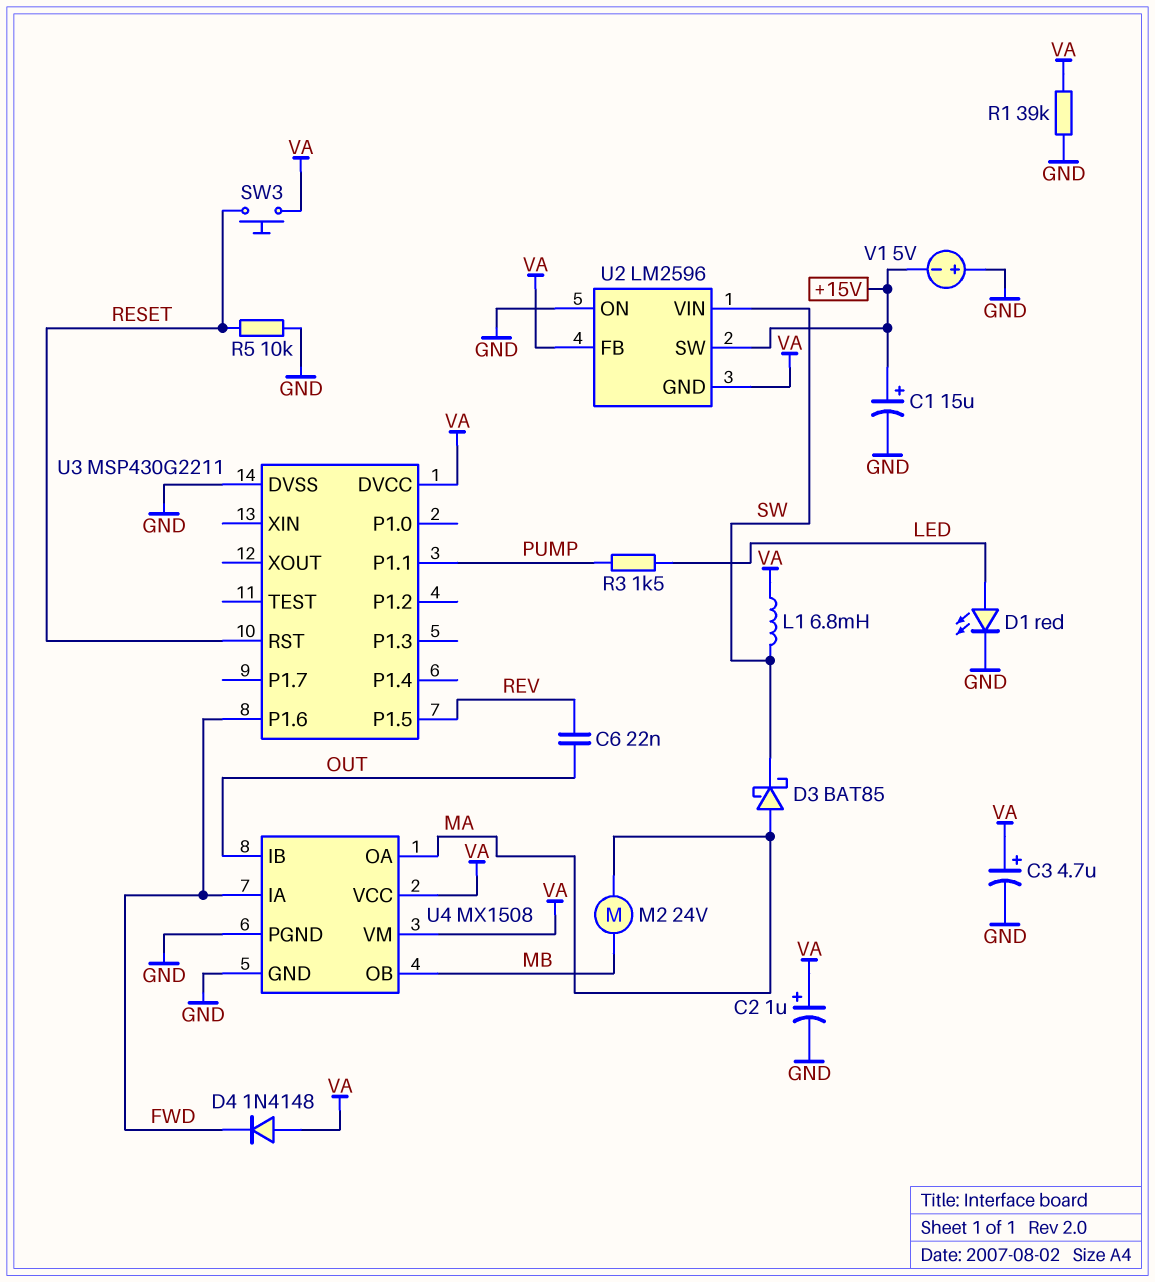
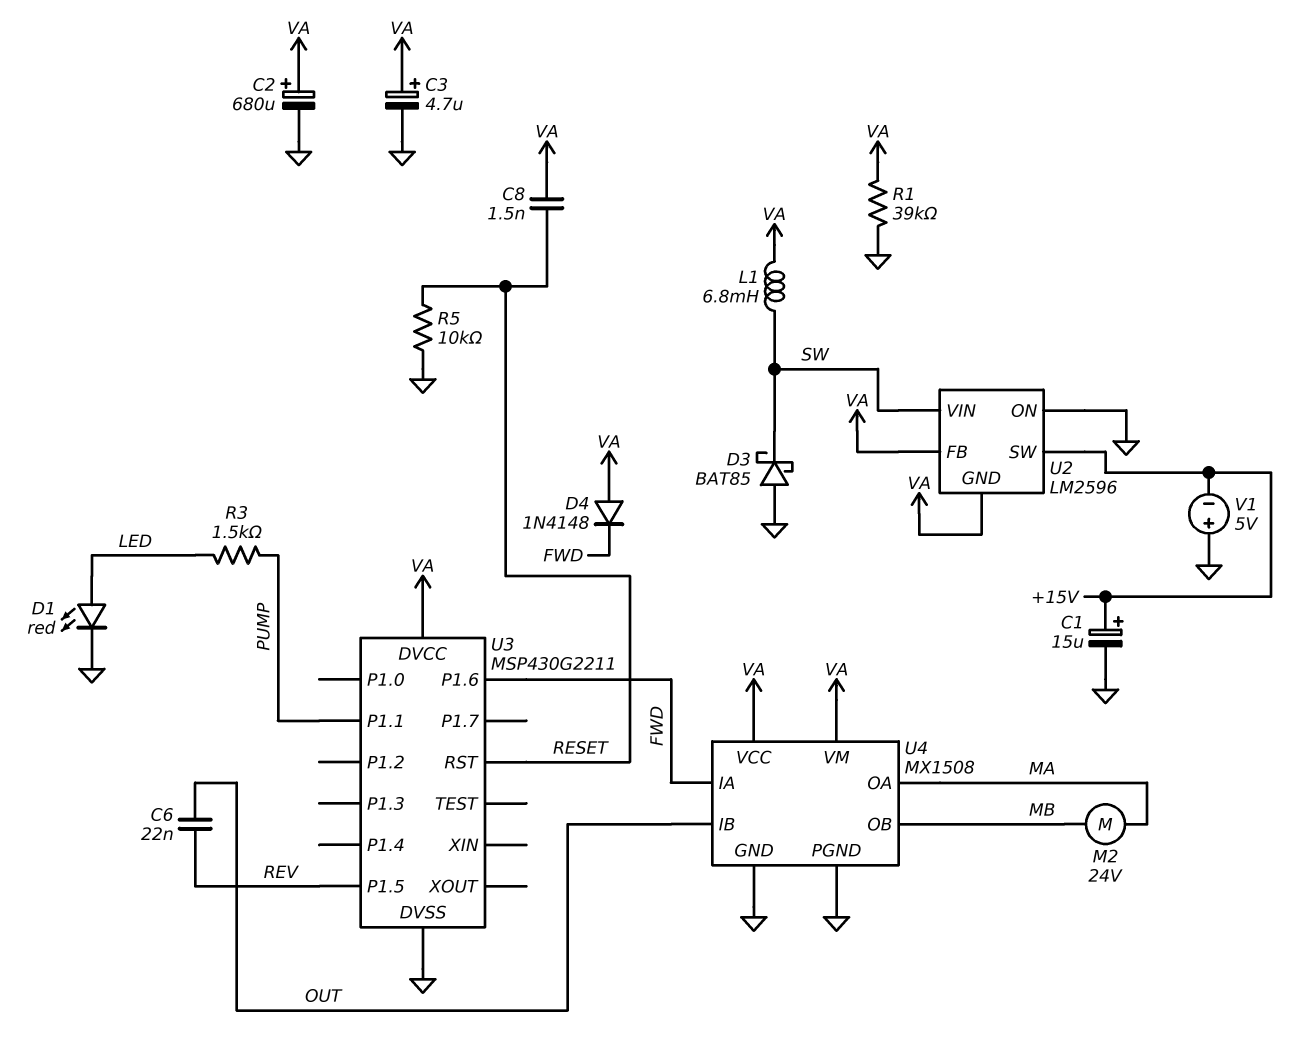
C2: 1uF (plus VA, minus GND) -> 680uF (plus VA, minus GND)
C8: none -> 1.5nF (RESET, VA)
D3: schottky BAT85 (A MA, K SW) -> schottky BAT85 (A GND, K SW)
SW3: button (RESET, VA) -> none

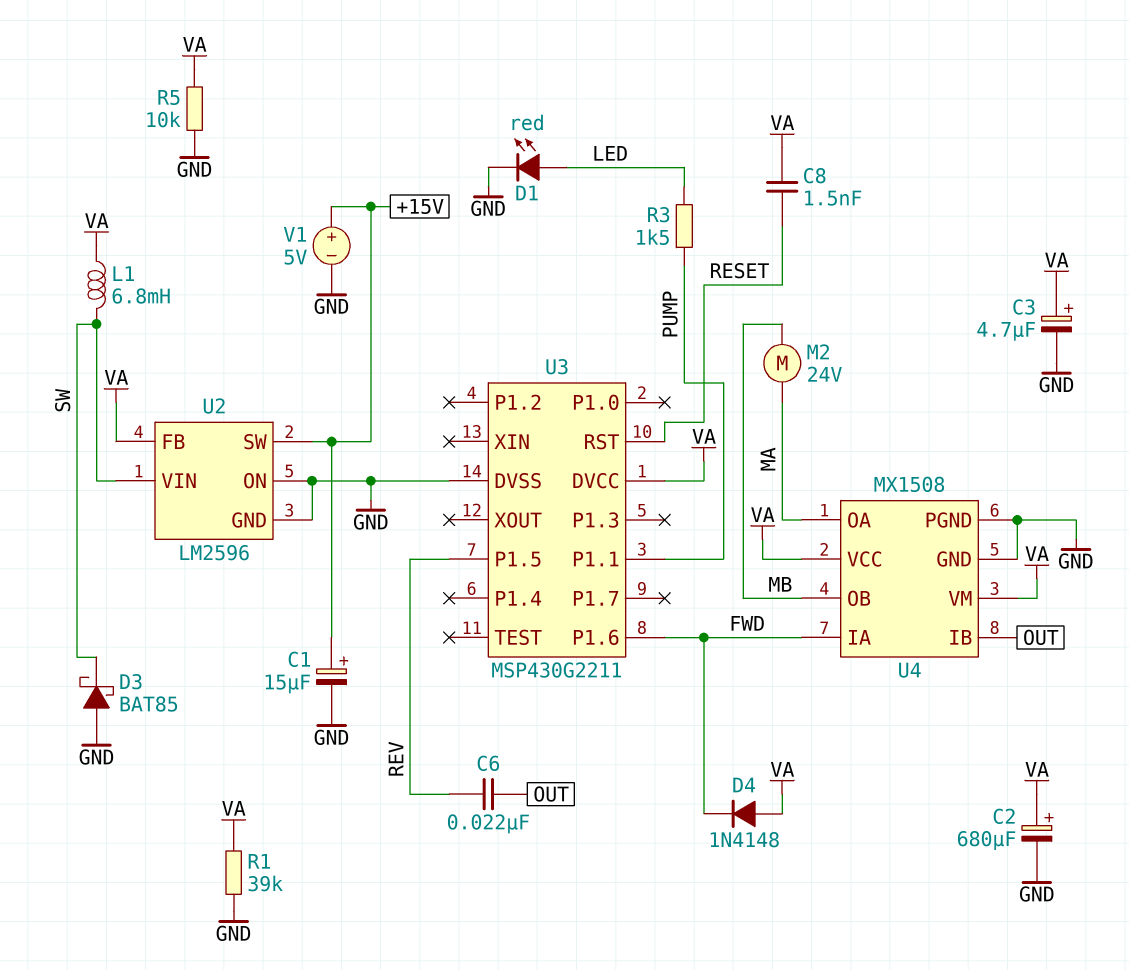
R5: 10k (GND, RESET) -> 10k (GND, VA)
U2 pin GND: VA -> GND
V1: 5V (plus GND, minus +15V) -> 5V (plus +15V, minus GND)

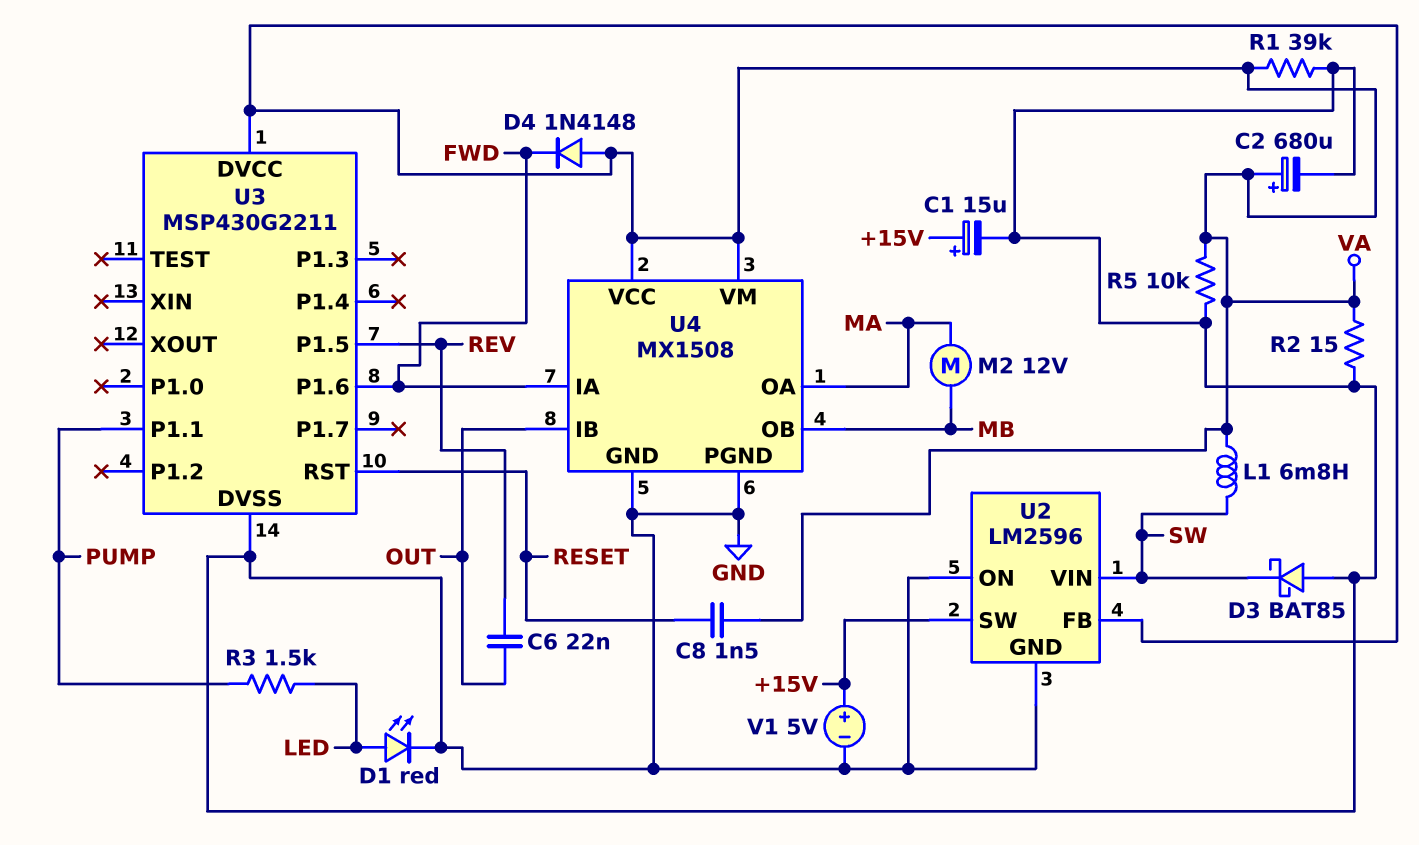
C3: 4.7uF (plus VA, minus GND) -> none
M2: motor 24V (MA, MB) -> motor 12V (MA, MB)
R2: none -> 15 (GND, VA)

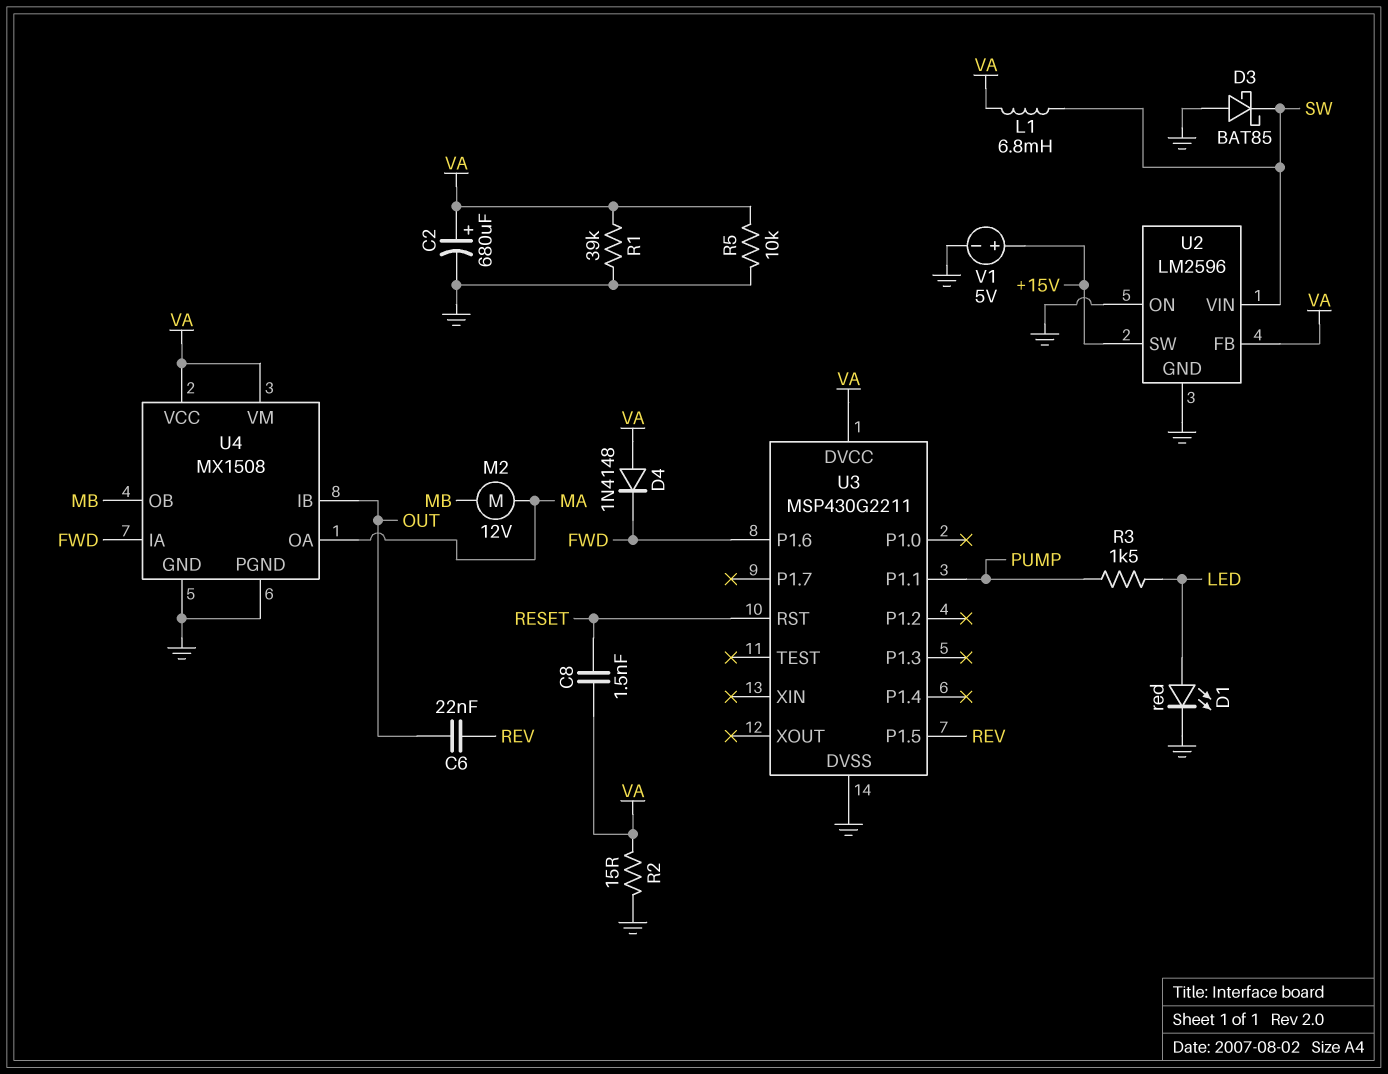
C1: 15uF (plus +15V, minus GND) -> none

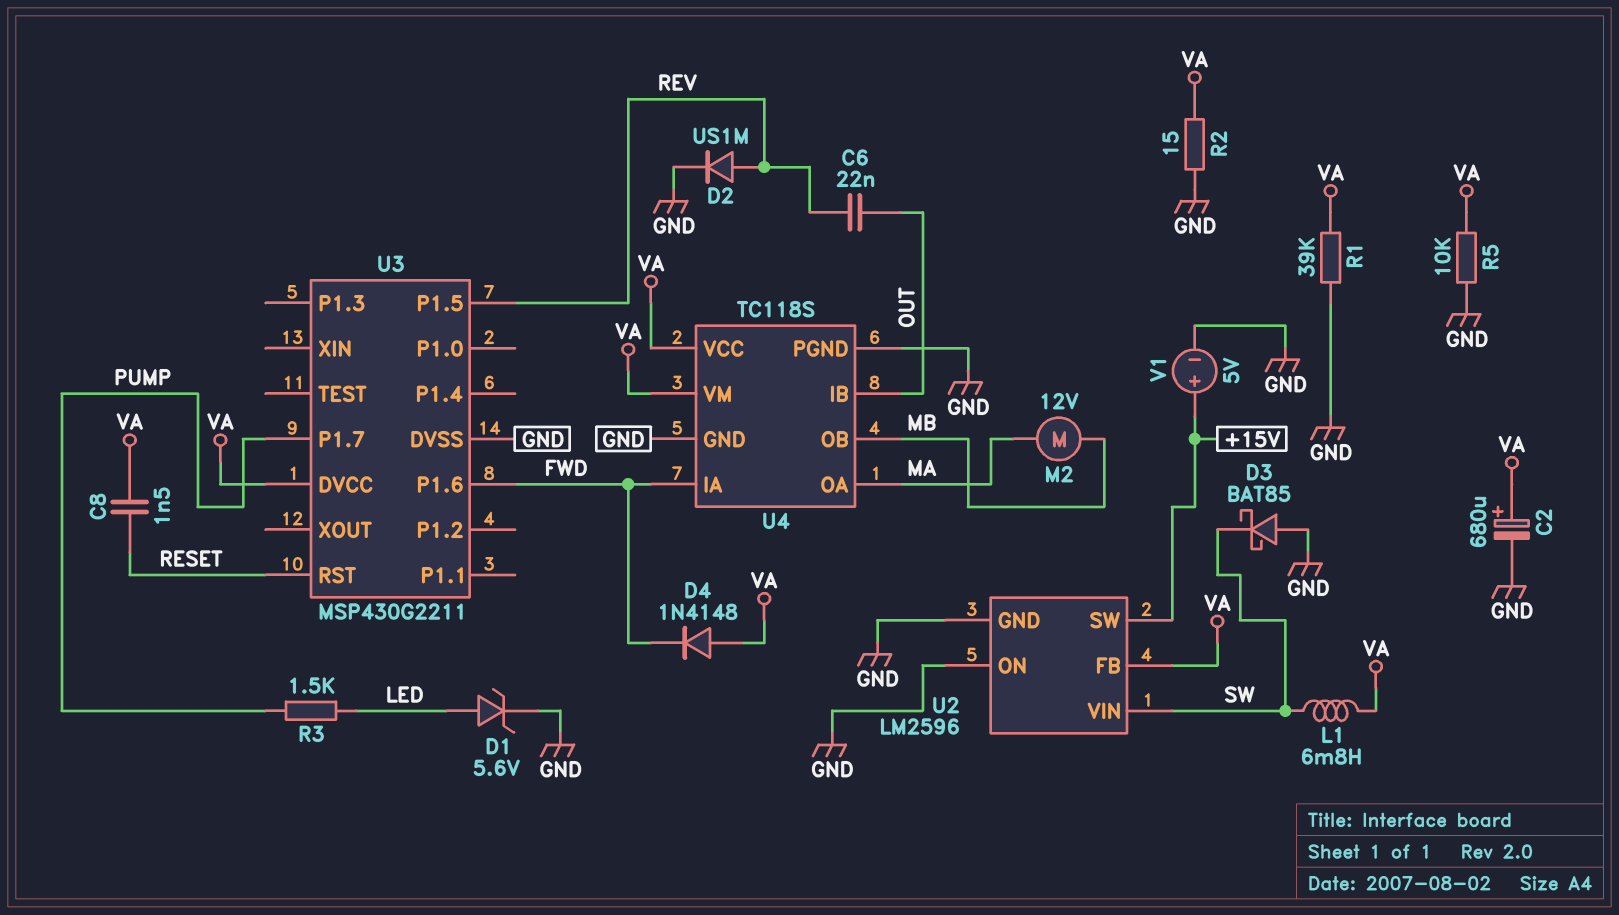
D1: LED red (A LED, K GND) -> zener 5.6V (A LED, K GND)
D2: none -> diode US1M (A REV, K GND)
U3 pin P1.1: PUMP -> none
U3 pin P1.7: none -> PUMP
U4: MX1508 -> TC118S

